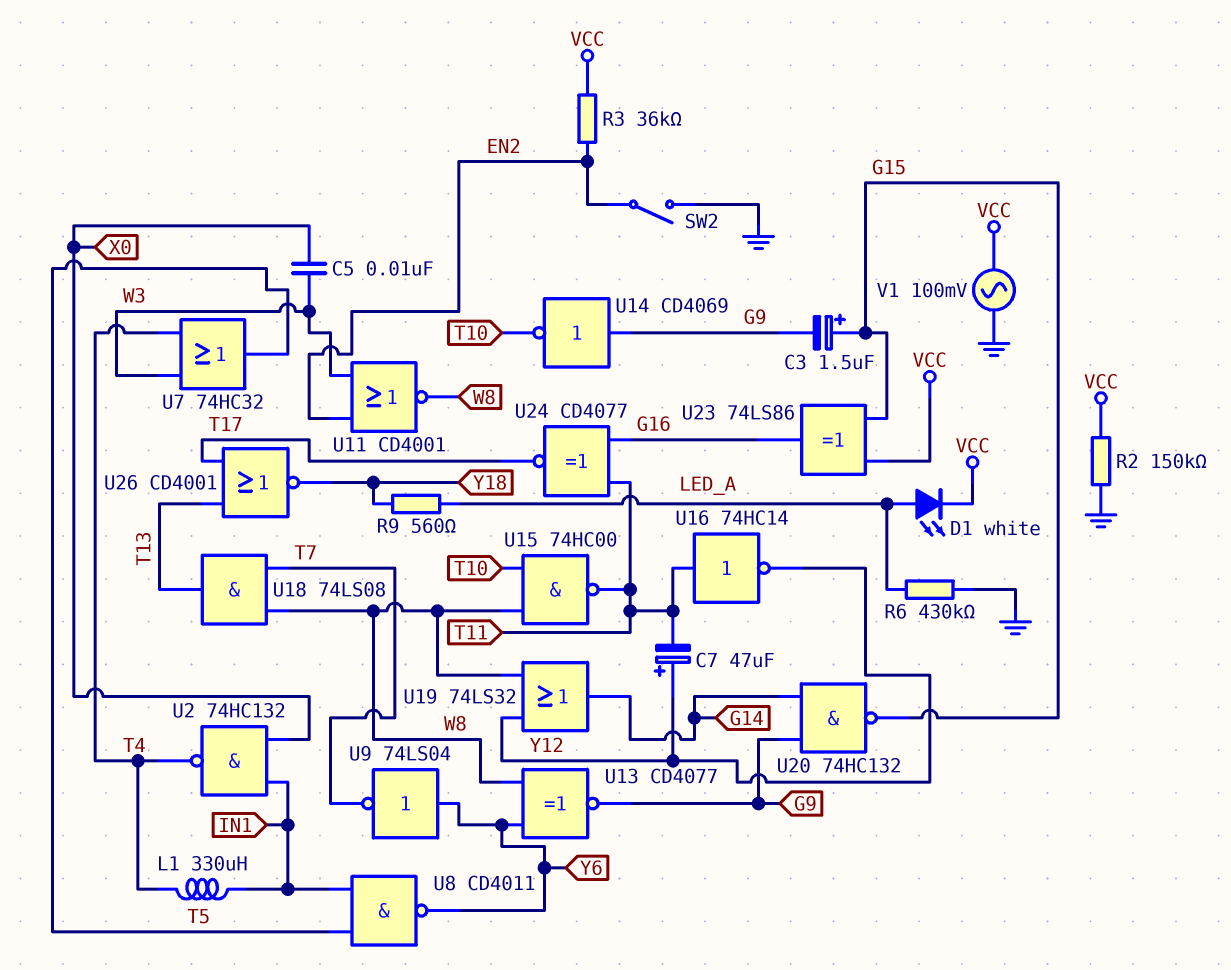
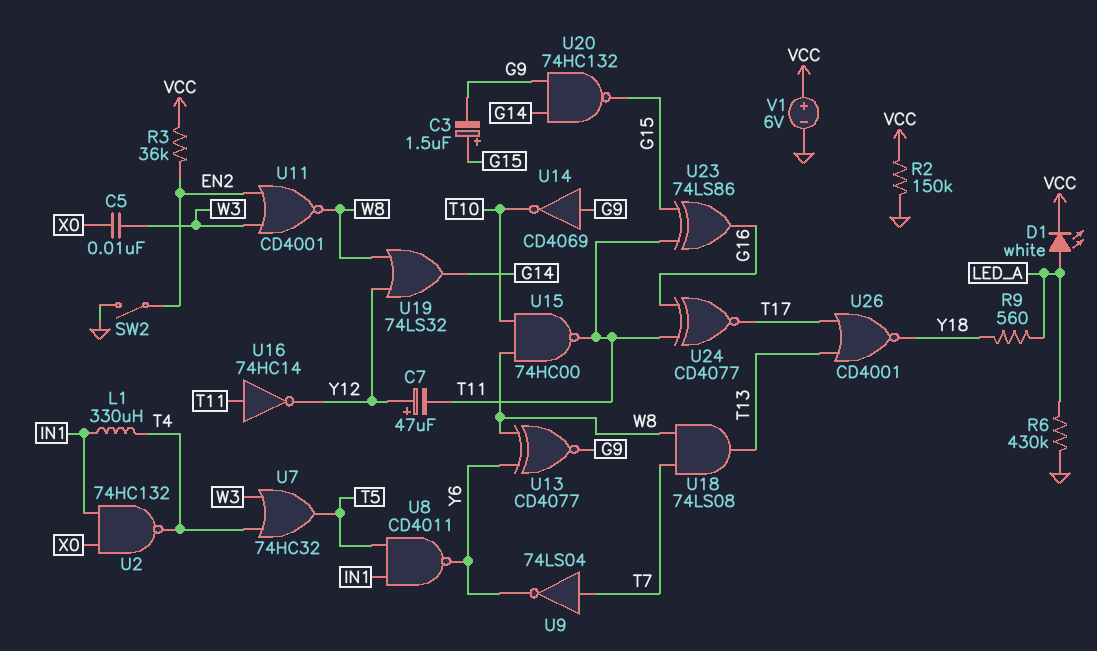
U9: NOT 74LS04 (in Y6, out T7) -> NOT 74LS04 (in T7, out Y6)
U23: XOR 74LS86 (in G15, in VCC, out G16) -> XOR 74LS86 (in G15, in T11, out G16)
V1: AC 100mV (GND, VCC) -> 6V (plus VCC, minus GND)

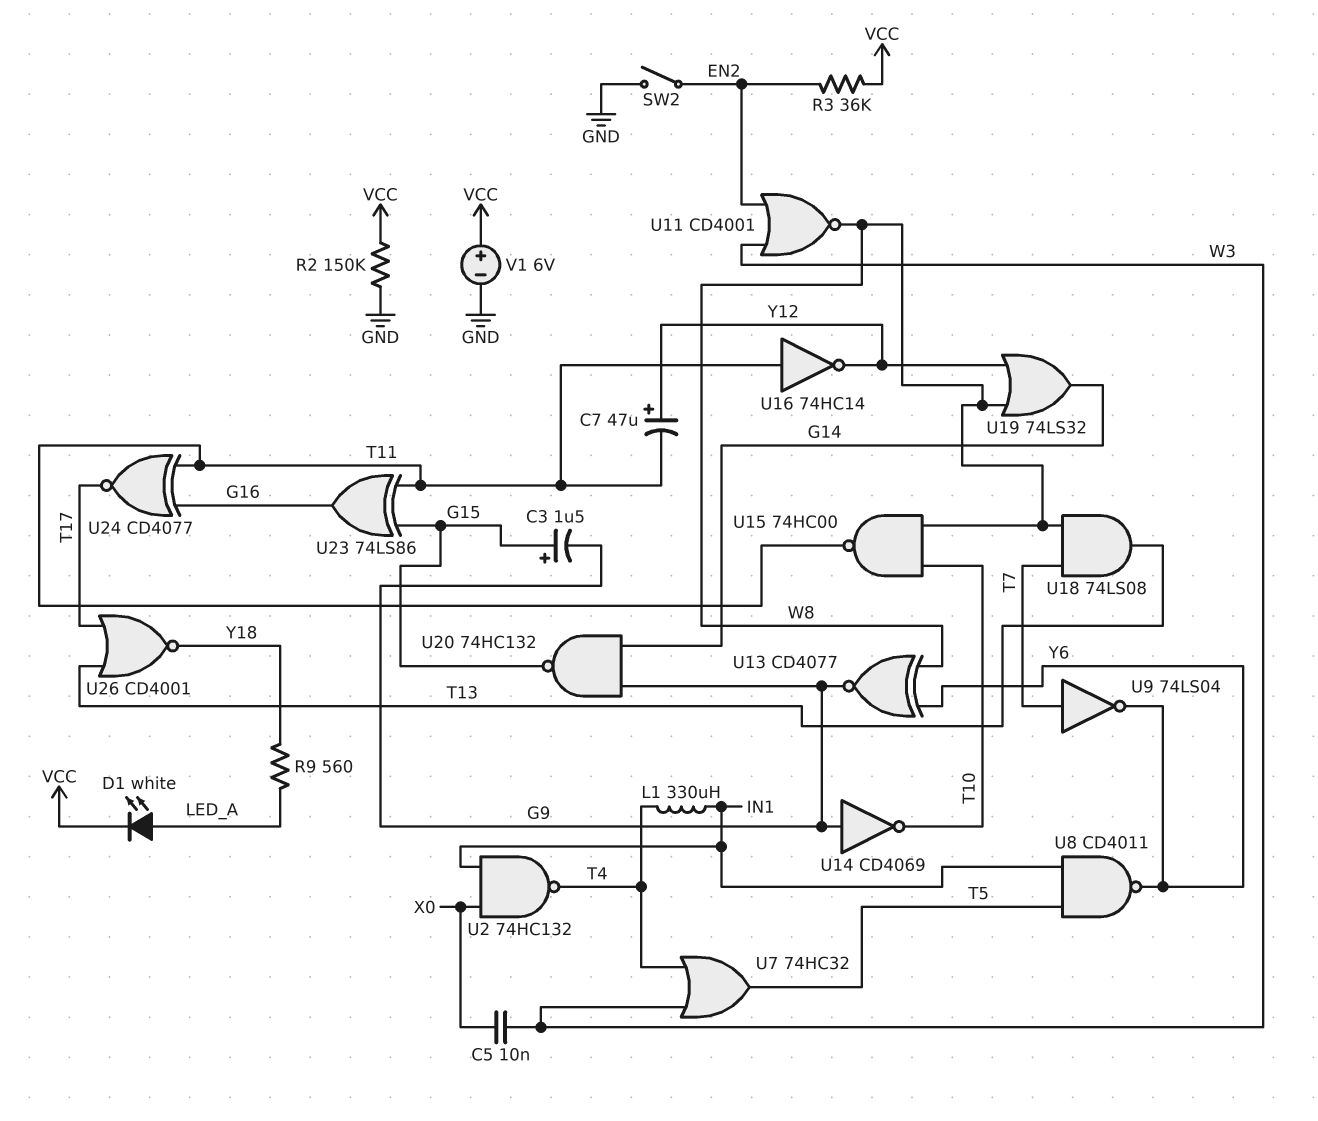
R6: 430k (GND, LED_A) -> none

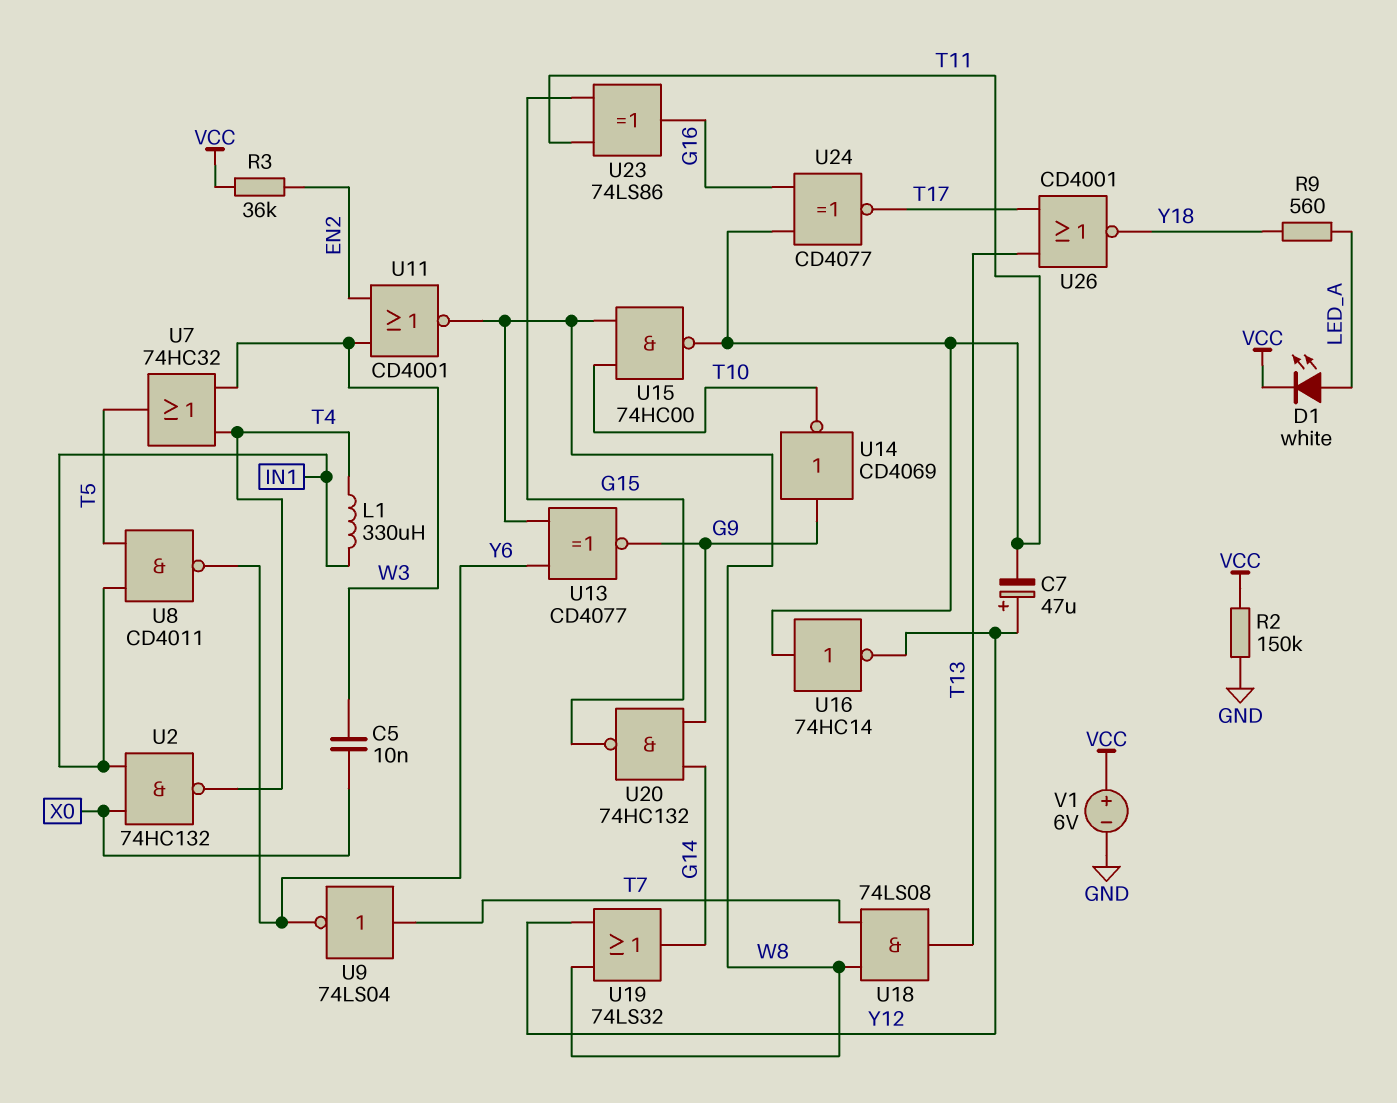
C3: 1.5uF (plus G15, minus G9) -> none
SW2: switch (EN2, GND) -> none

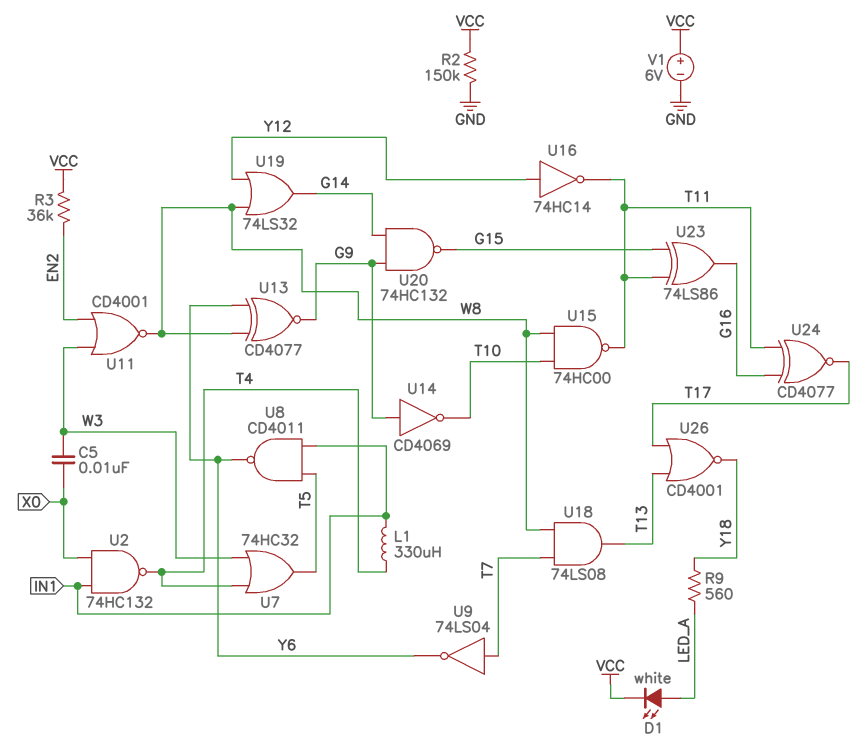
C7: 47uF (plus Y12, minus T11) -> none
U16: NOT 74HC14 (in T11, out Y12) -> NOT 74HC14 (in Y12, out T11)

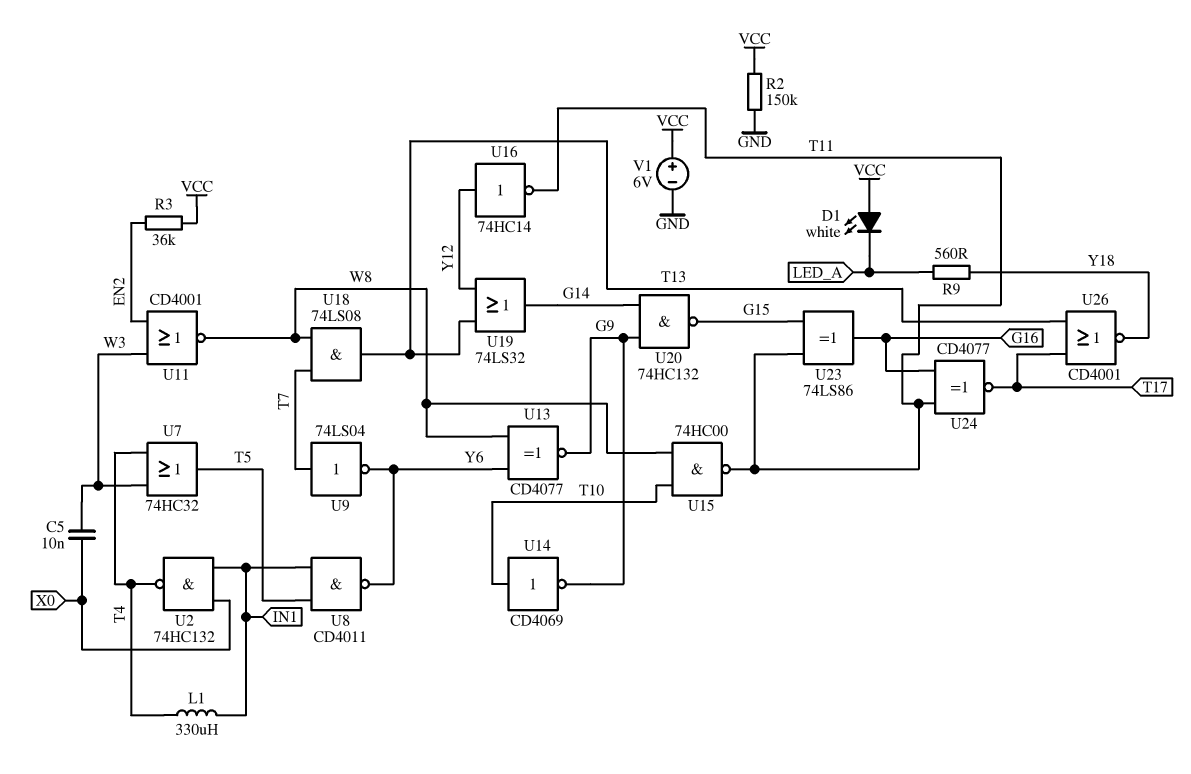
D1: LED white (A LED_A, K VCC) -> LED white (A VCC, K LED_A)
U14: NOT CD4069 (in G9, out T10) -> NOT CD4069 (in T10, out G9)
U19: OR 74LS32 (in W8, in Y12, out G14) -> OR 74LS32 (in T13, in Y12, out G14)

